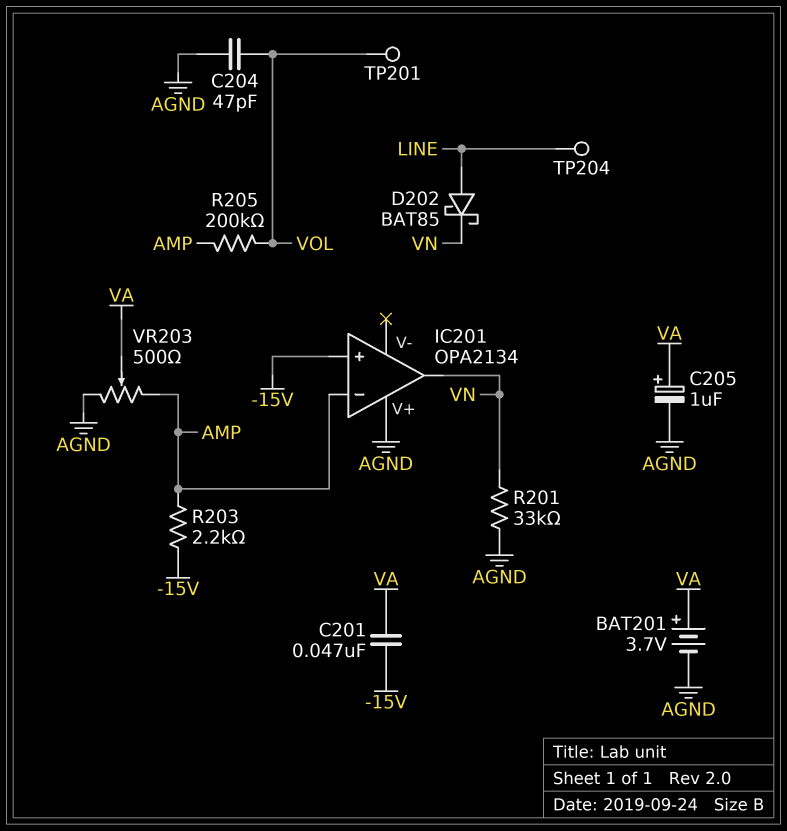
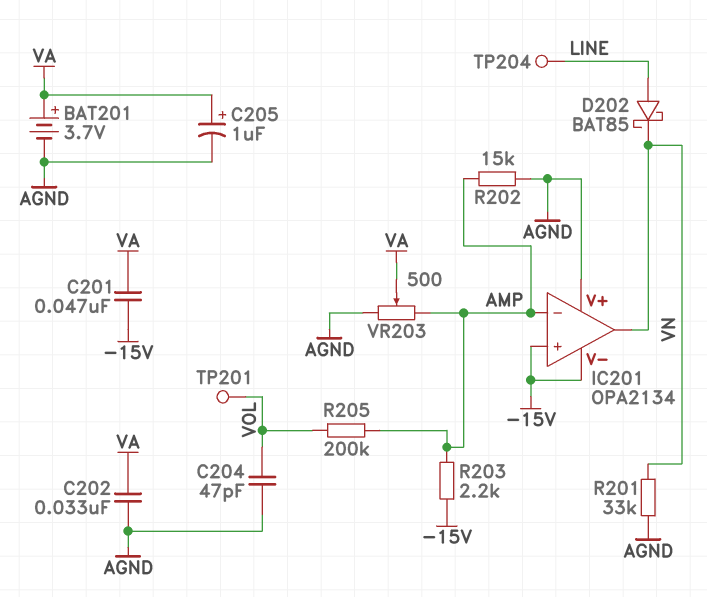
C202: none -> 33nF (AGND, VA)
IC201 pin V-: none -> -15V
R202: none -> 15k (AGND, AMP)

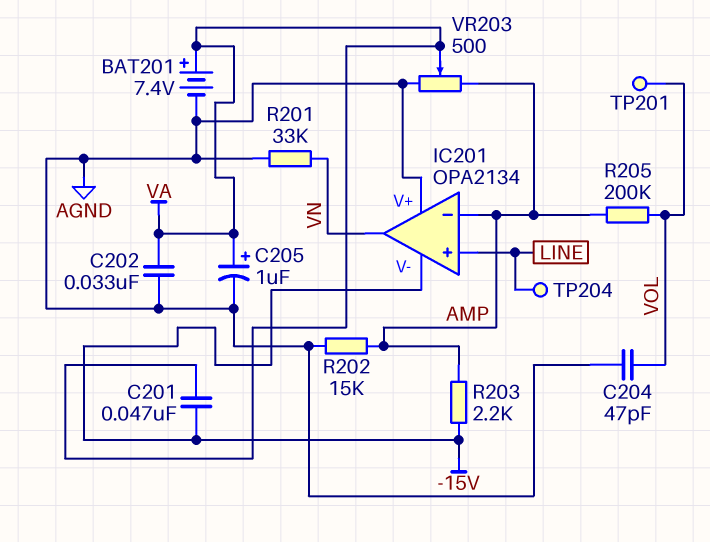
BAT201: 3.7V (plus VA, minus AGND) -> 7.4V (plus VA, minus AGND)
D202: schottky BAT85 (A LINE, K VN) -> none
IC201 pin in+: -15V -> LINE

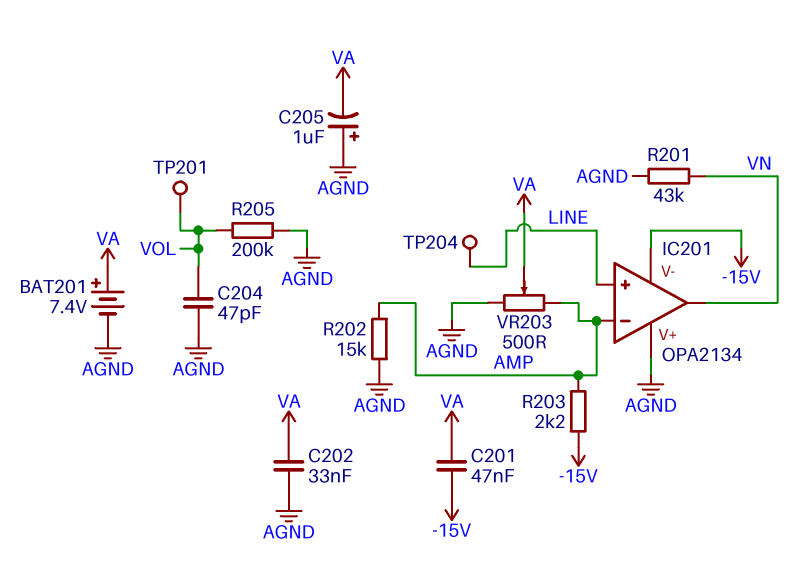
C205: 1uF (plus VA, minus AGND) -> 1uF (plus AGND, minus VA)
R201: 33k (AGND, VN) -> 43k (AGND, VN)
R205: 200k (AMP, VOL) -> 200k (AGND, VOL)

